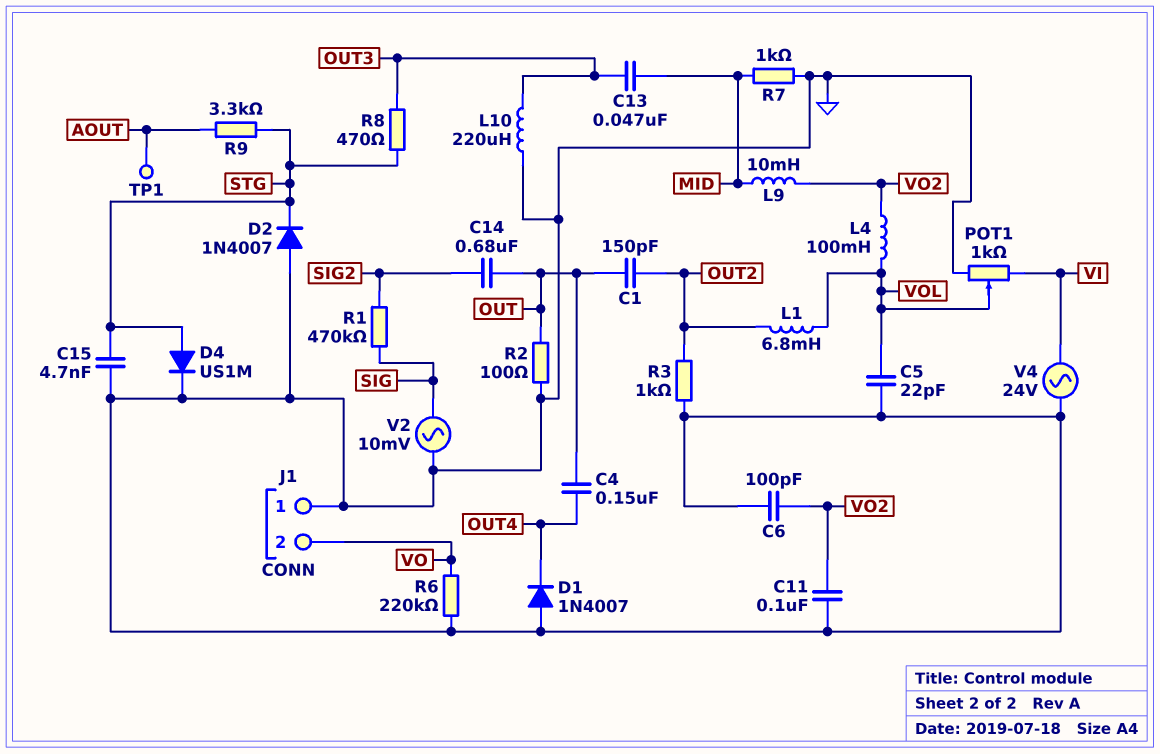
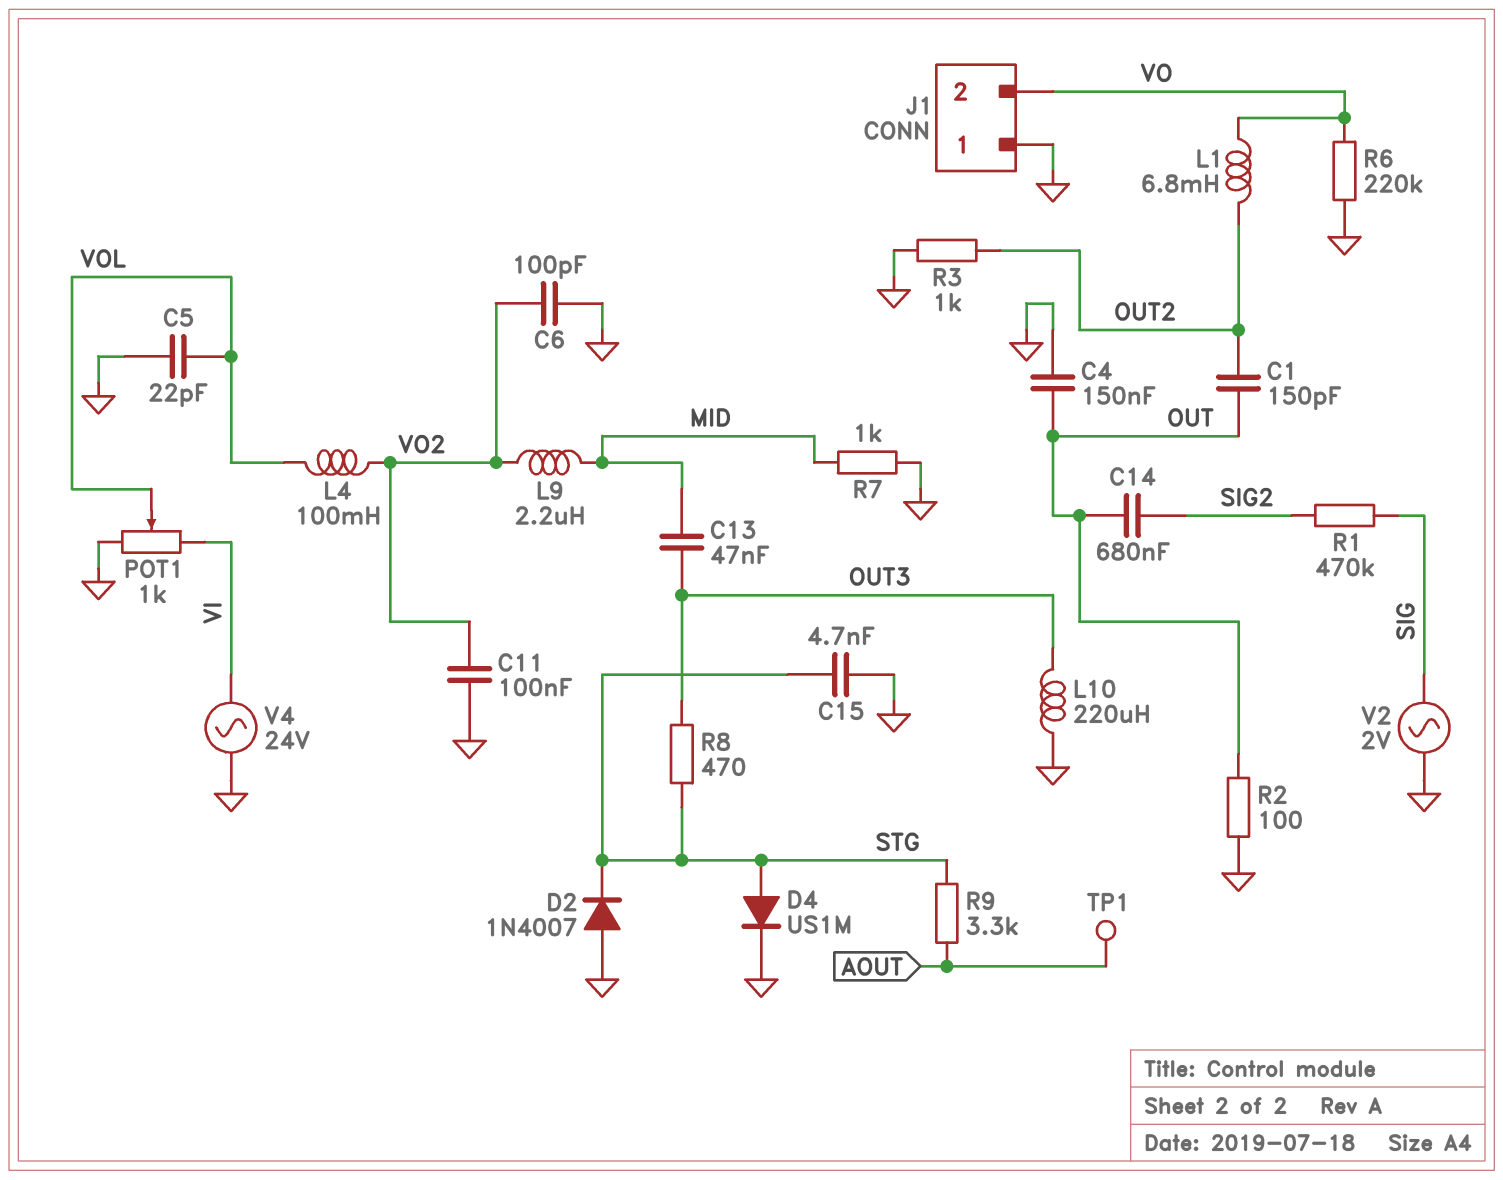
C4: 150nF (OUT, OUT4) -> 150nF (GND, OUT)
D1: diode 1N4007 (A GND, K OUT4) -> none
L1: 6.8mH (OUT2, VOL) -> 6.8mH (OUT2, VO)
L9: 10mH (MID, VO2) -> 2.2uH (MID, VO2)
V2: AC 10mV (GND, SIG) -> AC 2V (GND, SIG)

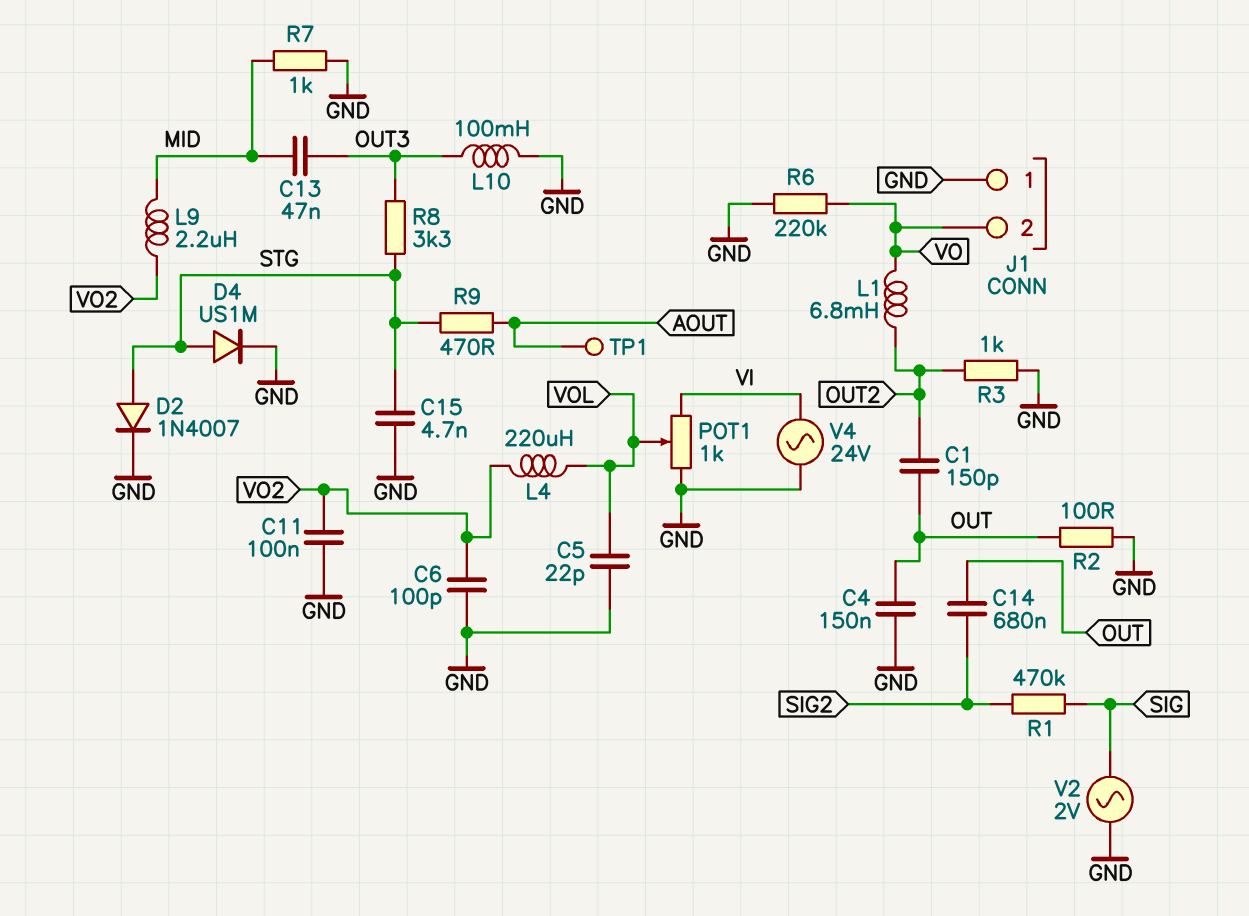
D2: diode 1N4007 (A GND, K STG) -> diode 1N4007 (A STG, K GND)
L4: 100mH (VO2, VOL) -> 220uH (VO2, VOL)
L10: 220uH (GND, OUT3) -> 100mH (GND, OUT3)
R8: 470 (OUT3, STG) -> 3.3k (OUT3, STG)
R9: 3.3k (AOUT, STG) -> 470 (AOUT, STG)

